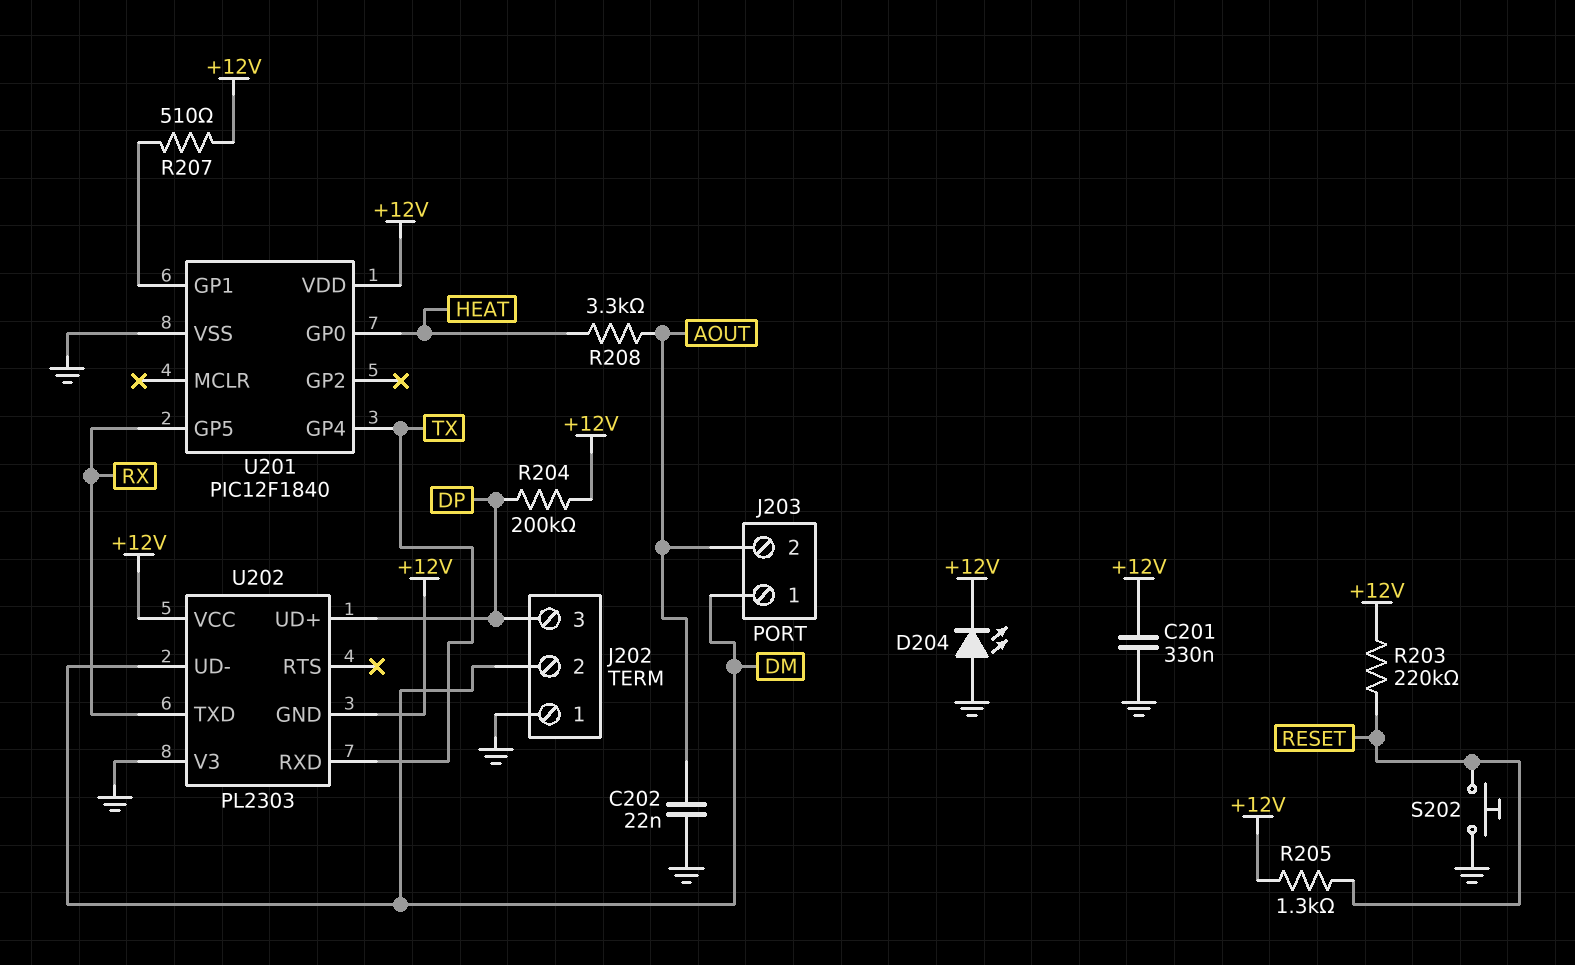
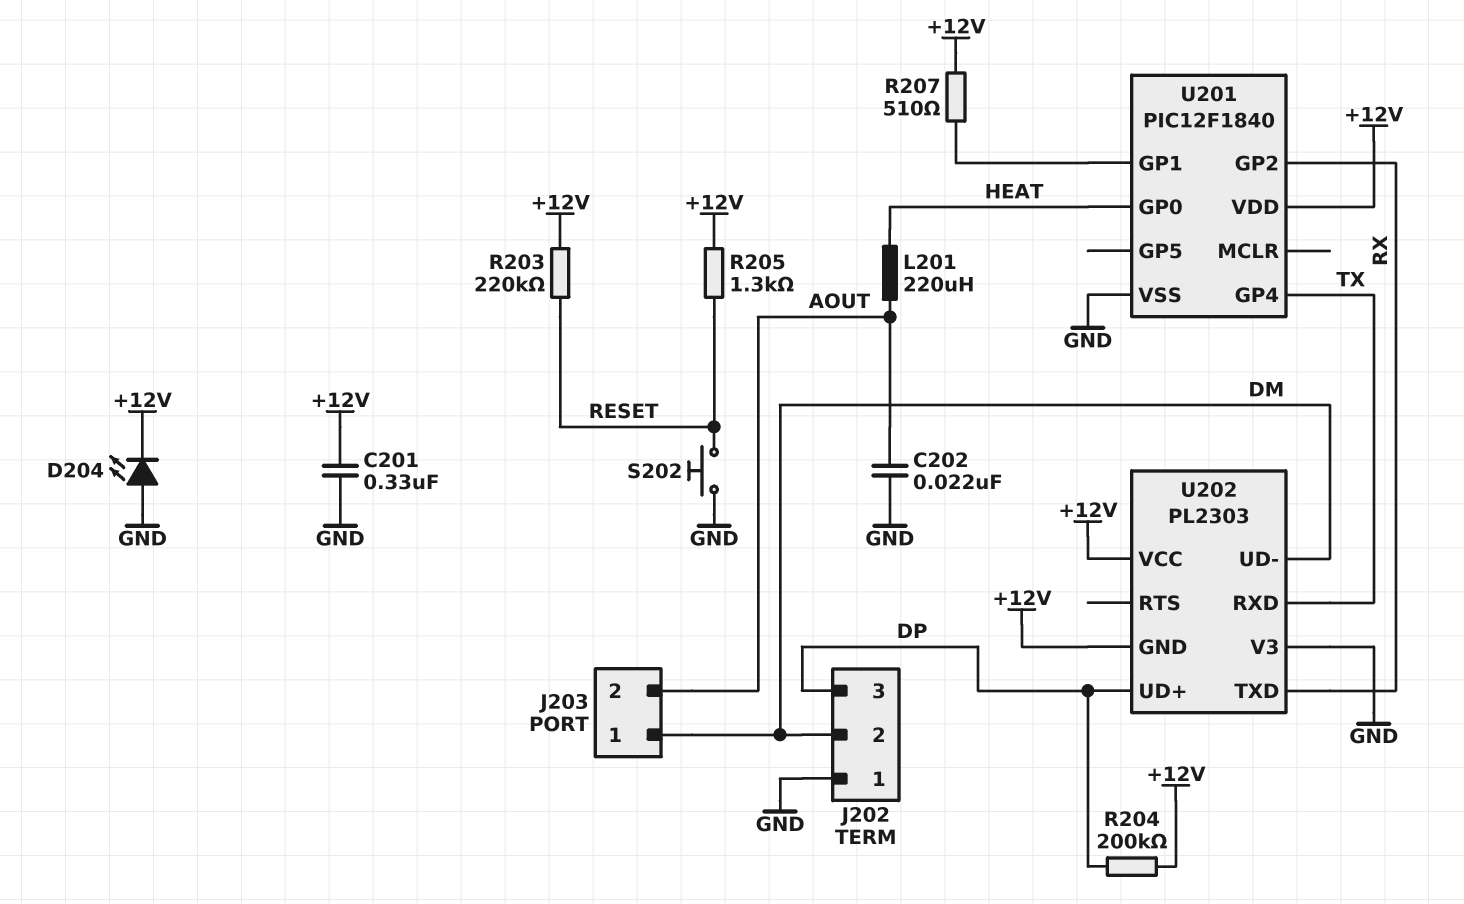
L201: none -> 220uH (AOUT, HEAT)
R208: 3.3k (AOUT, HEAT) -> none
U201 pin GP2: none -> RX
U201 pin GP5: RX -> none

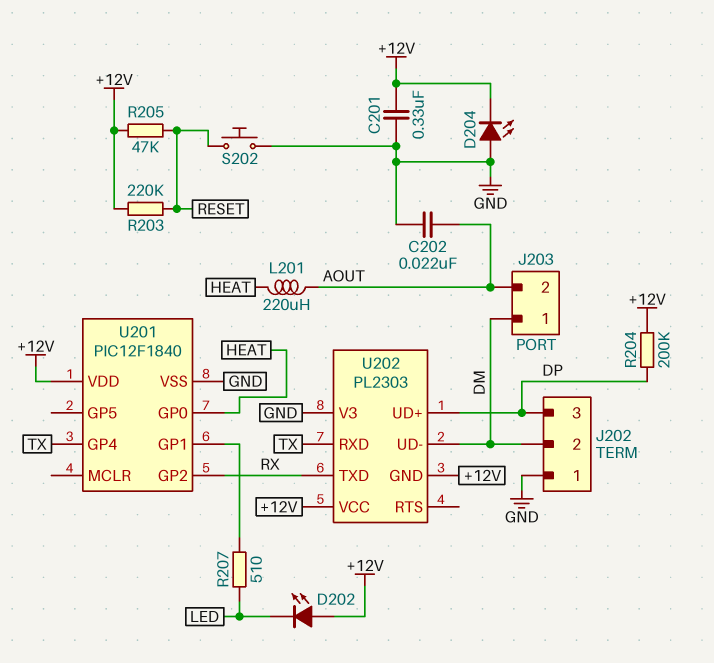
D202: none -> LED (A +12V, K LED)
R205: 1.3k (+12V, RESET) -> 47k (+12V, RESET)
R207: 510 (+12V, U201/GP1) -> 510 (LED, U201/GP1)

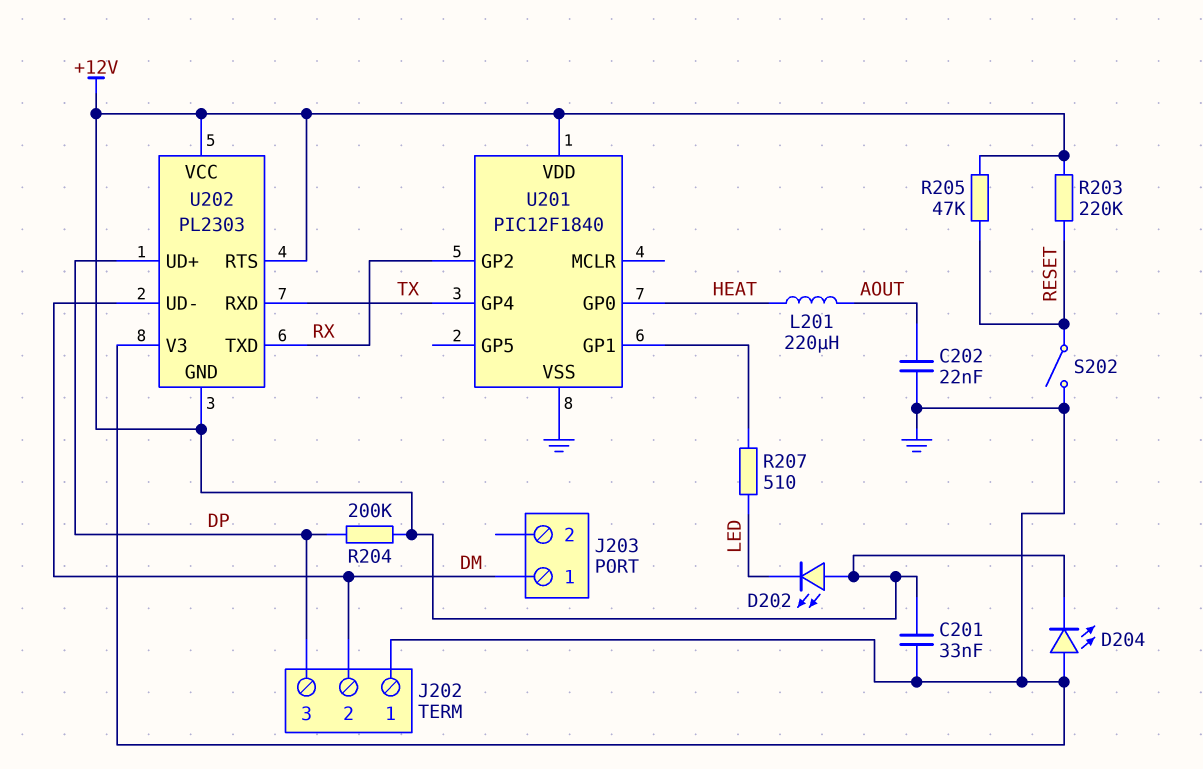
C201: 330nF (+12V, GND) -> 33nF (+12V, GND)
J203 pin 2: AOUT -> none
S202: button (GND, RESET) -> switch (GND, RESET)
U202 pin RTS: none -> +12V

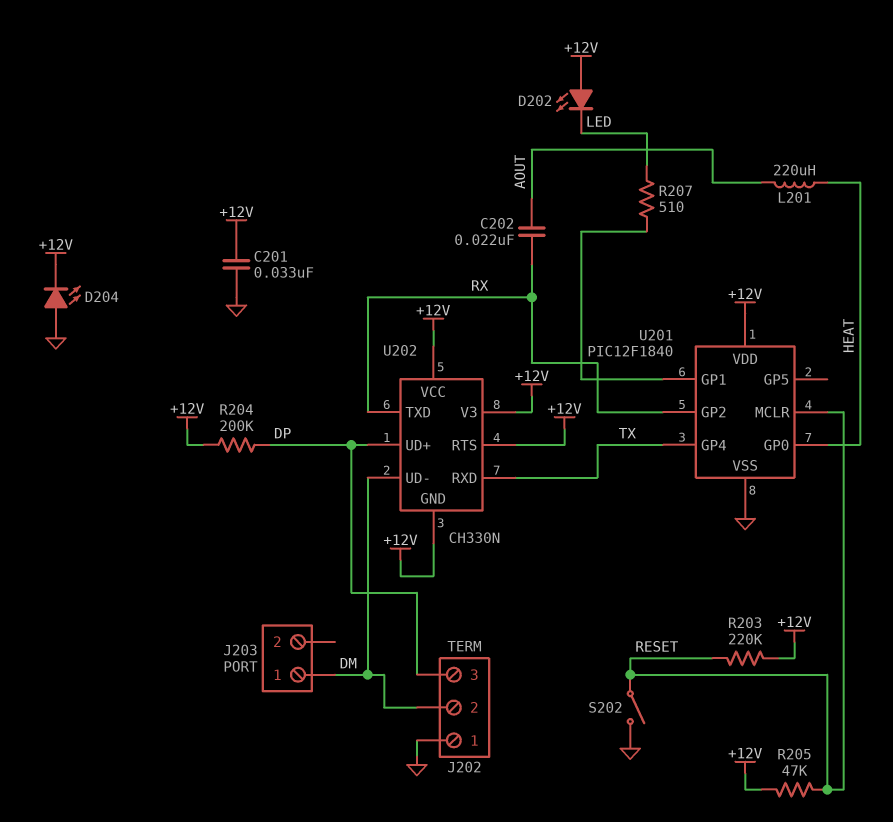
C202: 22nF (AOUT, GND) -> 22nF (AOUT, RX)
U201 pin MCLR: none -> RESET
U202: PL2303 -> CH330N
U202 pin V3: GND -> +12V

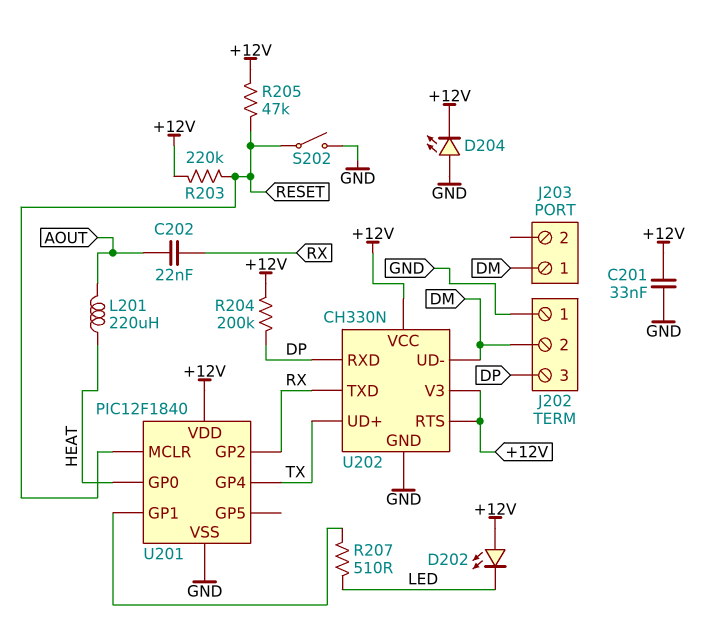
U202 pin GND: +12V -> GND
U202 pin RXD: TX -> DP
U202 pin UD+: DP -> TX

